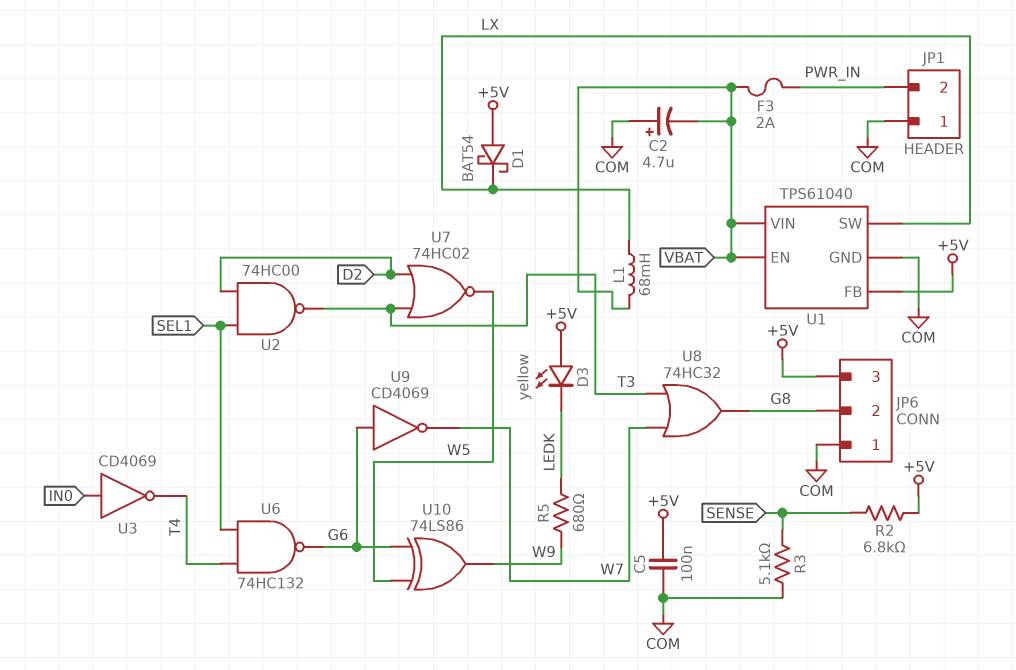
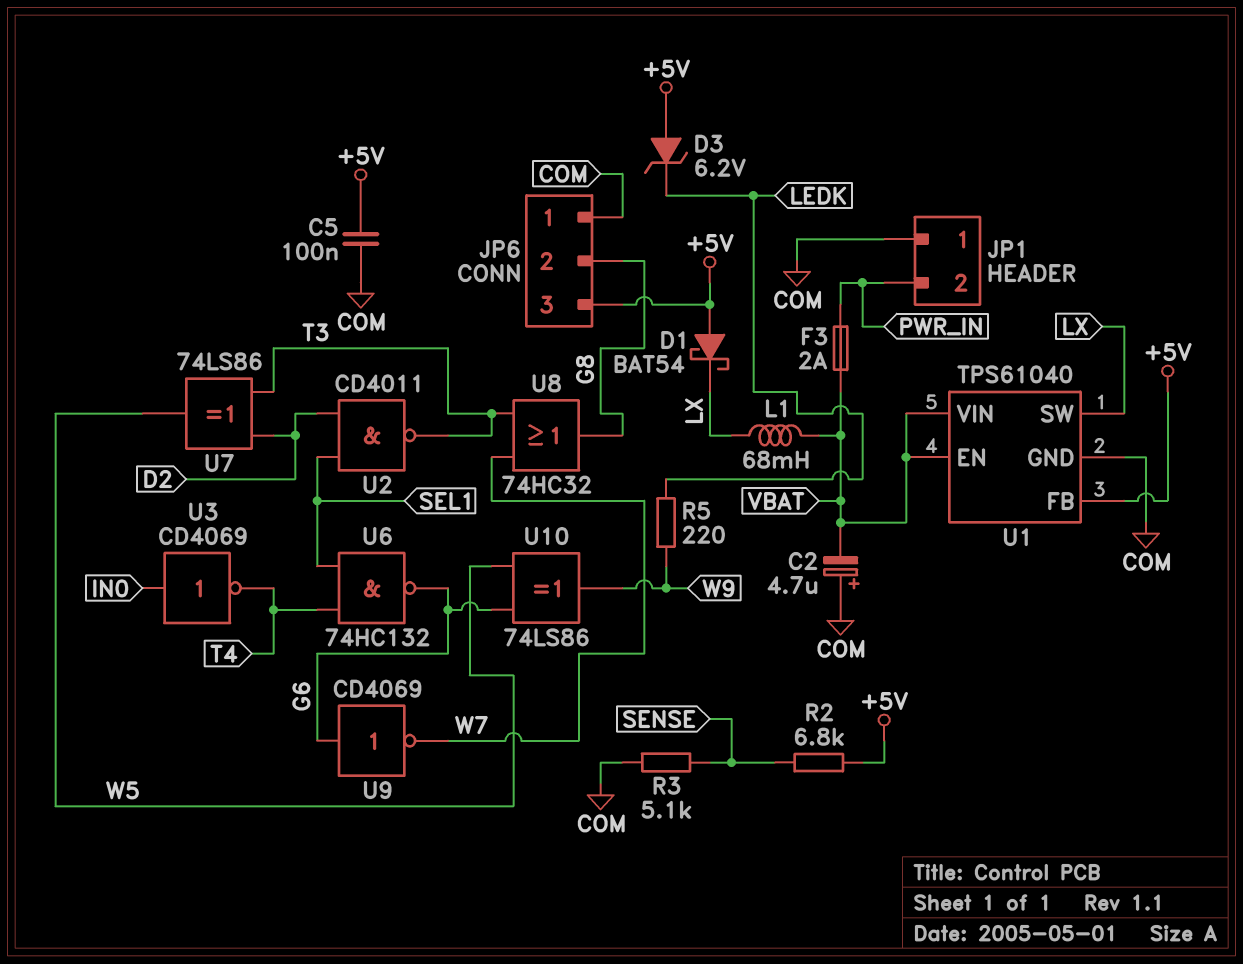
D3: LED yellow (A +5V, K LEDK) -> zener 6.2V (A +5V, K LEDK)
R5: 680 (LEDK, W9) -> 220 (LEDK, W9)
U2: NAND 74HC00 (in D2, in SEL1, out T3) -> NAND CD4011 (in D2, in SEL1, out T3)
U7: NOR 74HC02 (in D2, in T3, out W5) -> XOR 74LS86 (in D2, in T3, out W5)

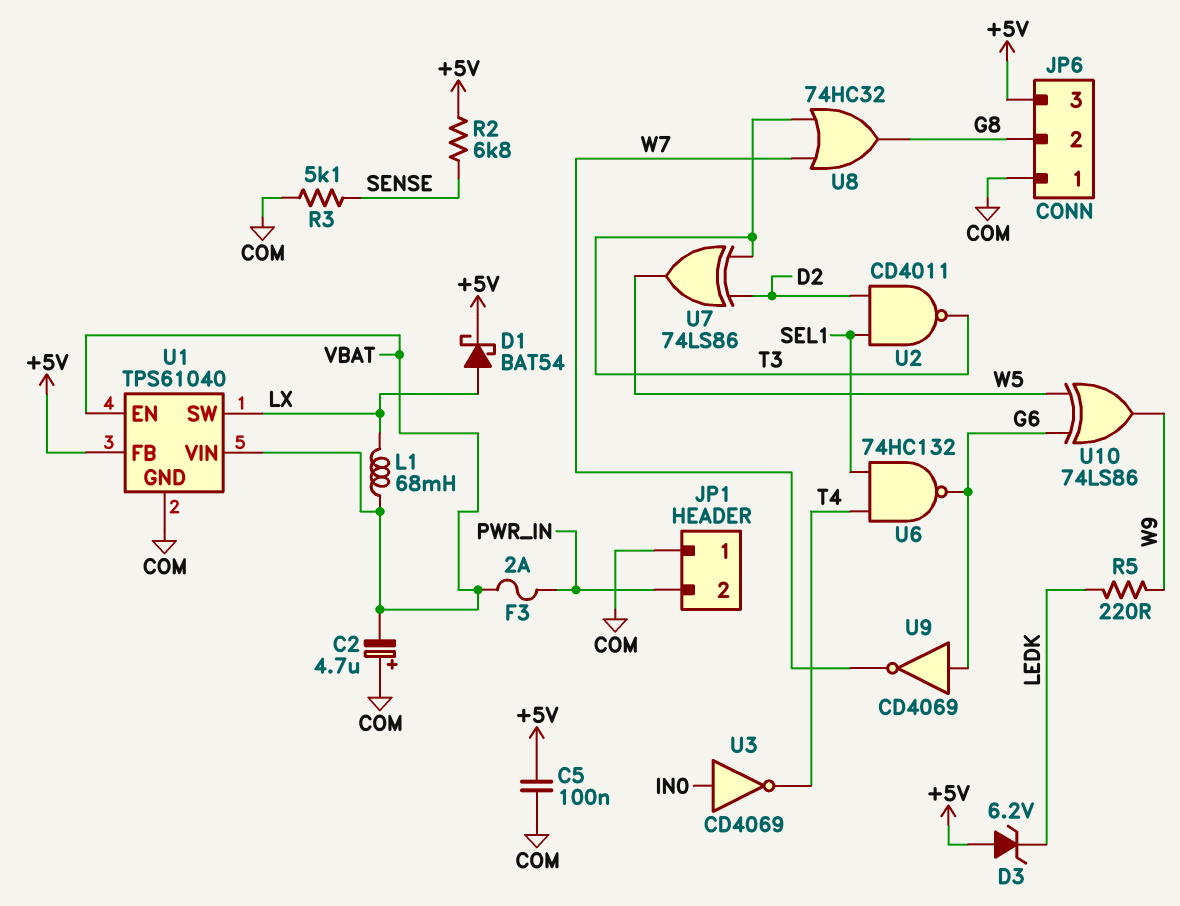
D1: schottky BAT54 (A +5V, K LX) -> schottky BAT54 (A LX, K +5V)

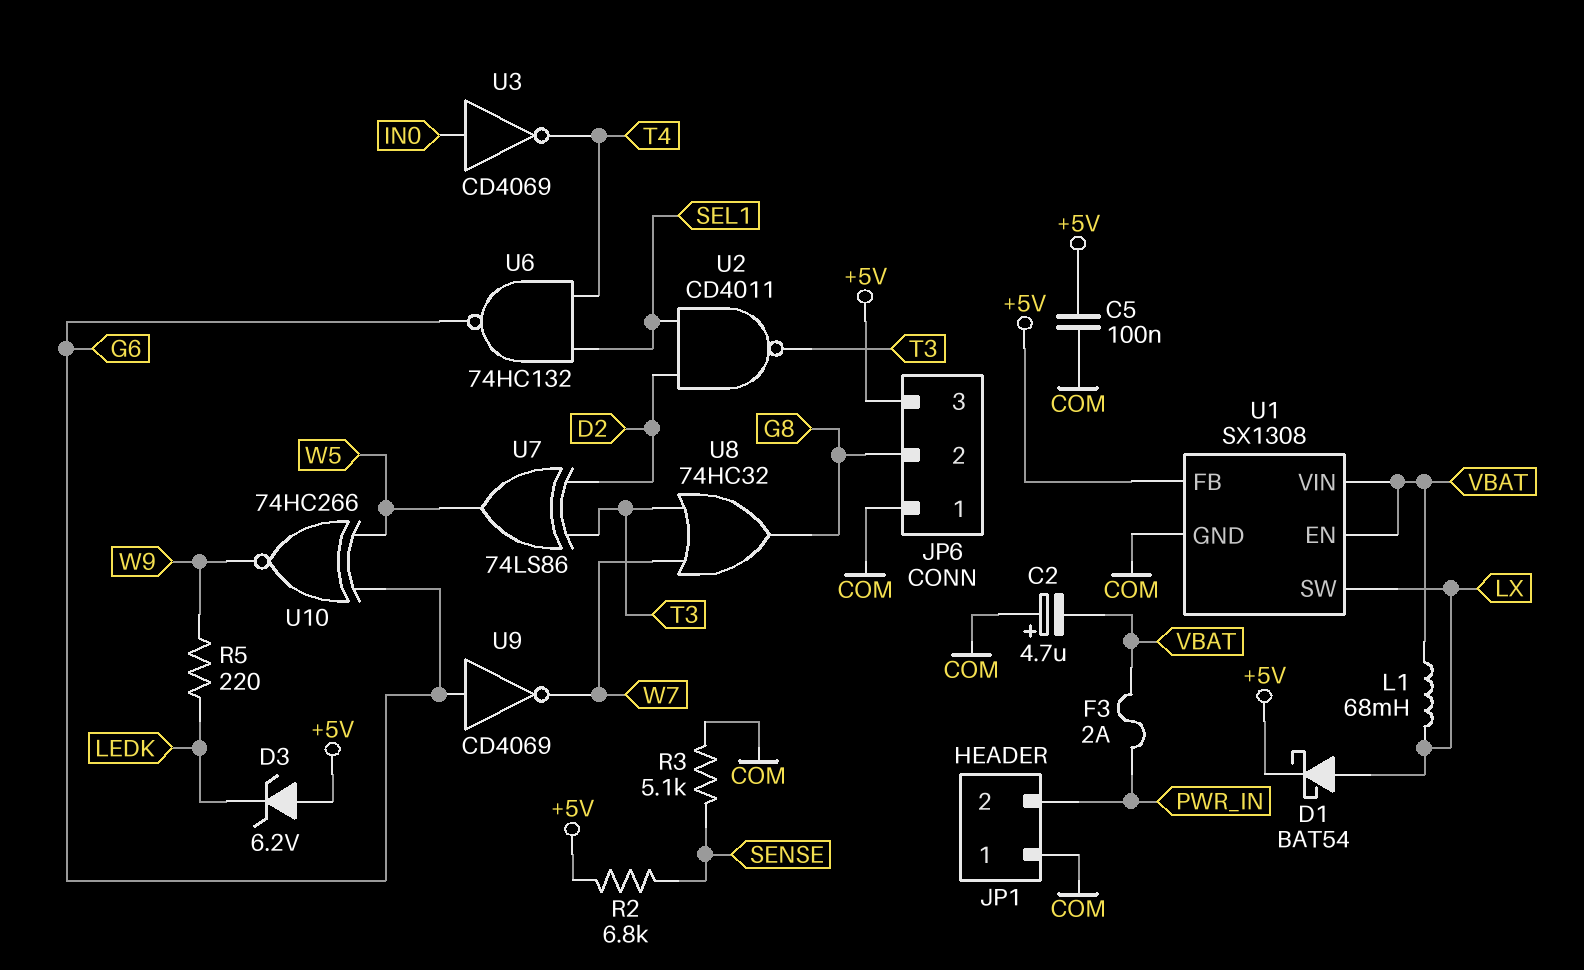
U1: TPS61040 -> SX1308
U10: XOR 74LS86 (in G6, in W5, out W9) -> XNOR 74HC266 (in G6, in W5, out W9)

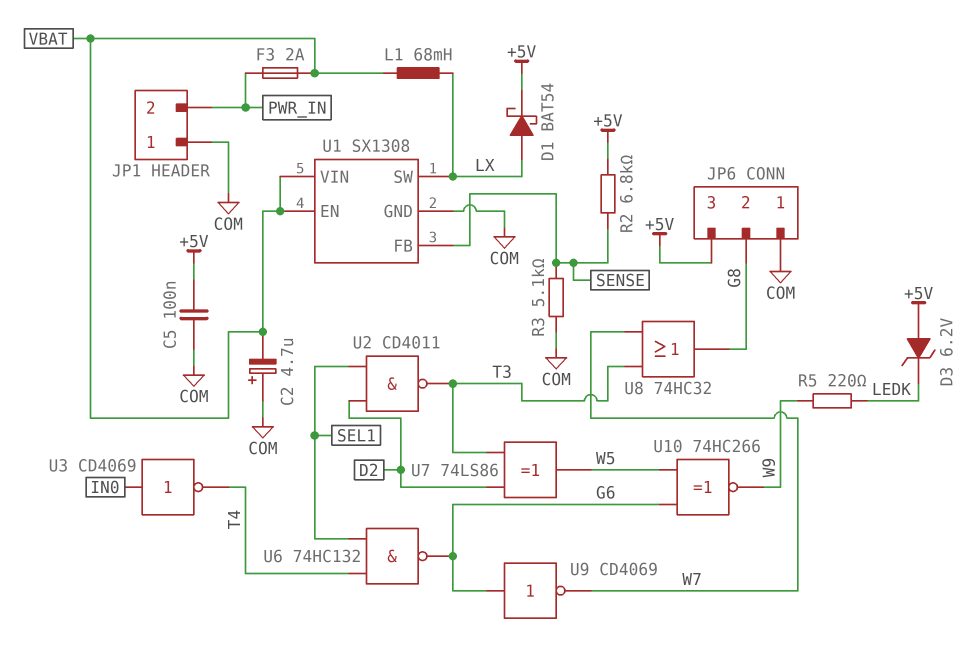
U1 pin FB: +5V -> SENSE

